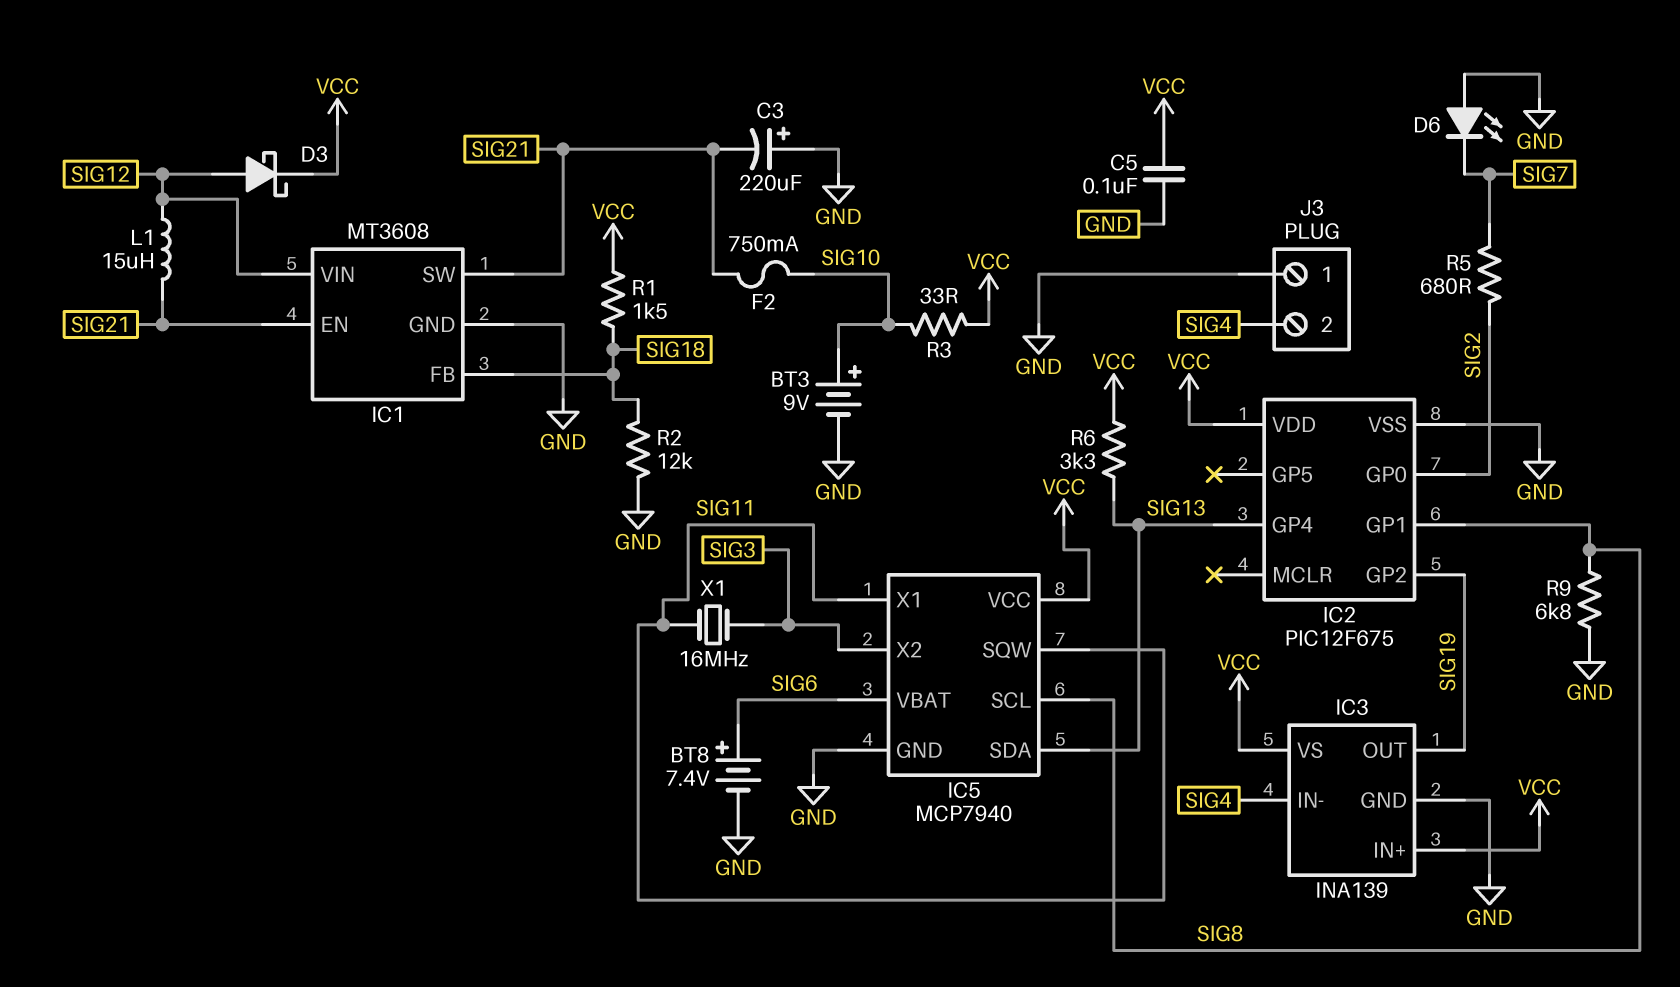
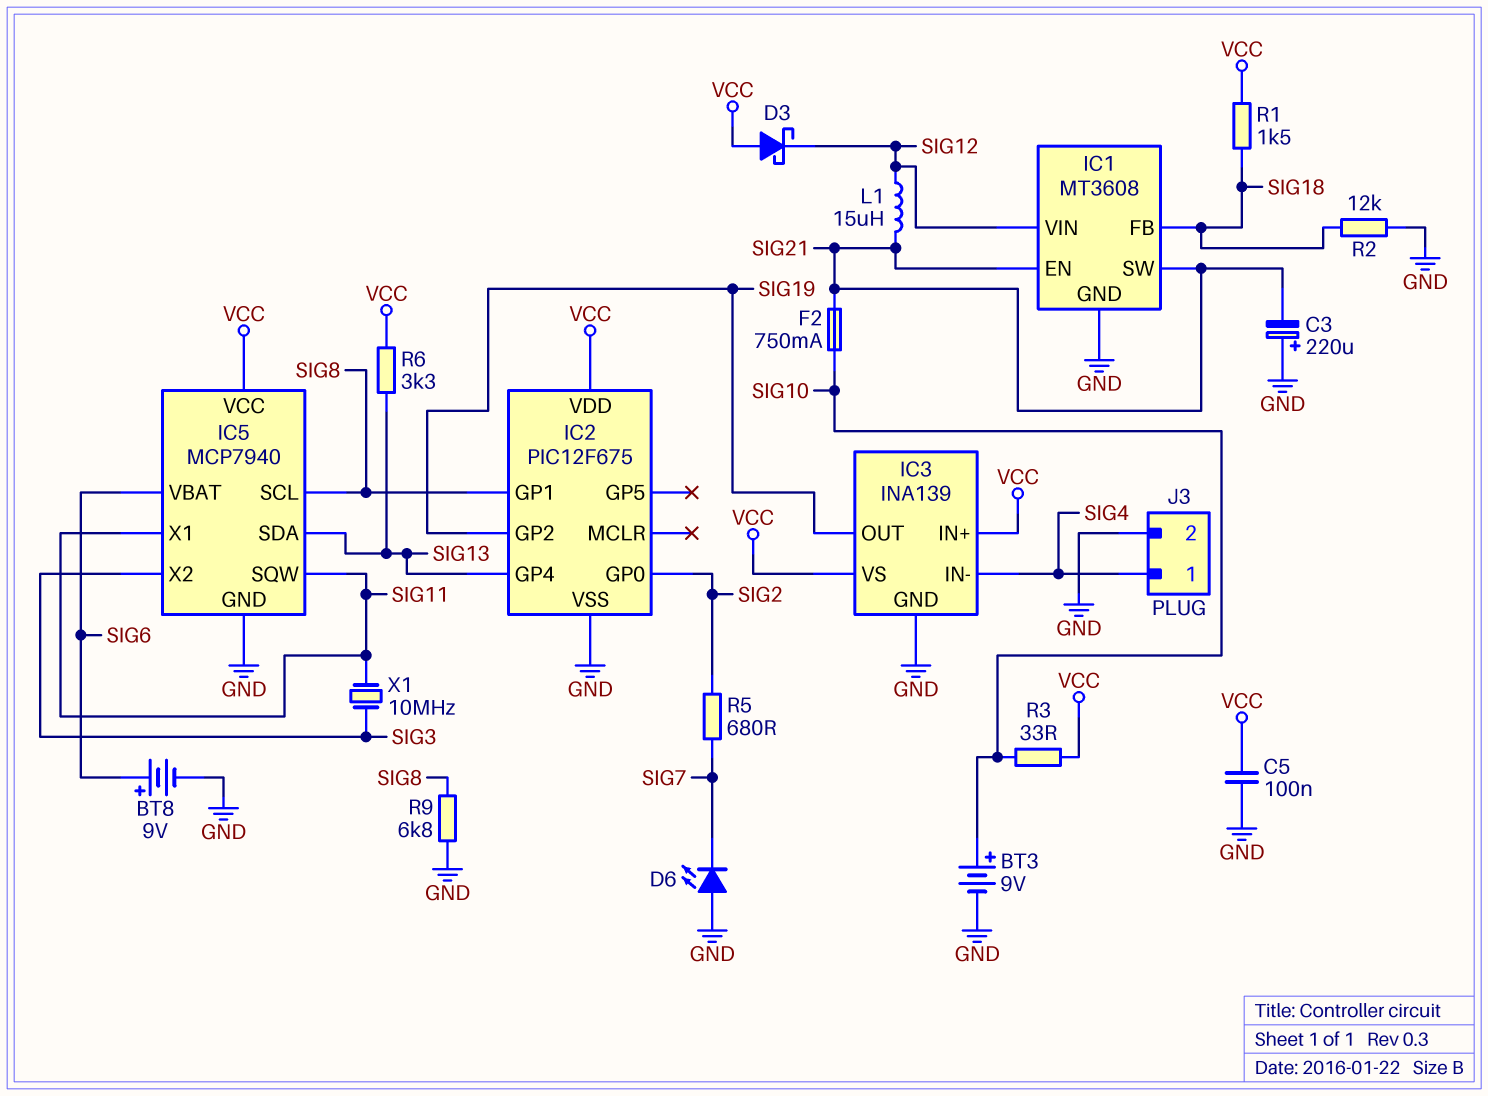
BT8: 7.4V (plus SIG6, minus GND) -> 9V (plus SIG6, minus GND)
D3: schottky (A SIG12, K VCC) -> schottky (A VCC, K SIG12)
J3 pin 1: GND -> SIG4
J3 pin 2: SIG4 -> GND
X1: 16MHz (SIG3, SIG11) -> 10MHz (SIG3, SIG11)

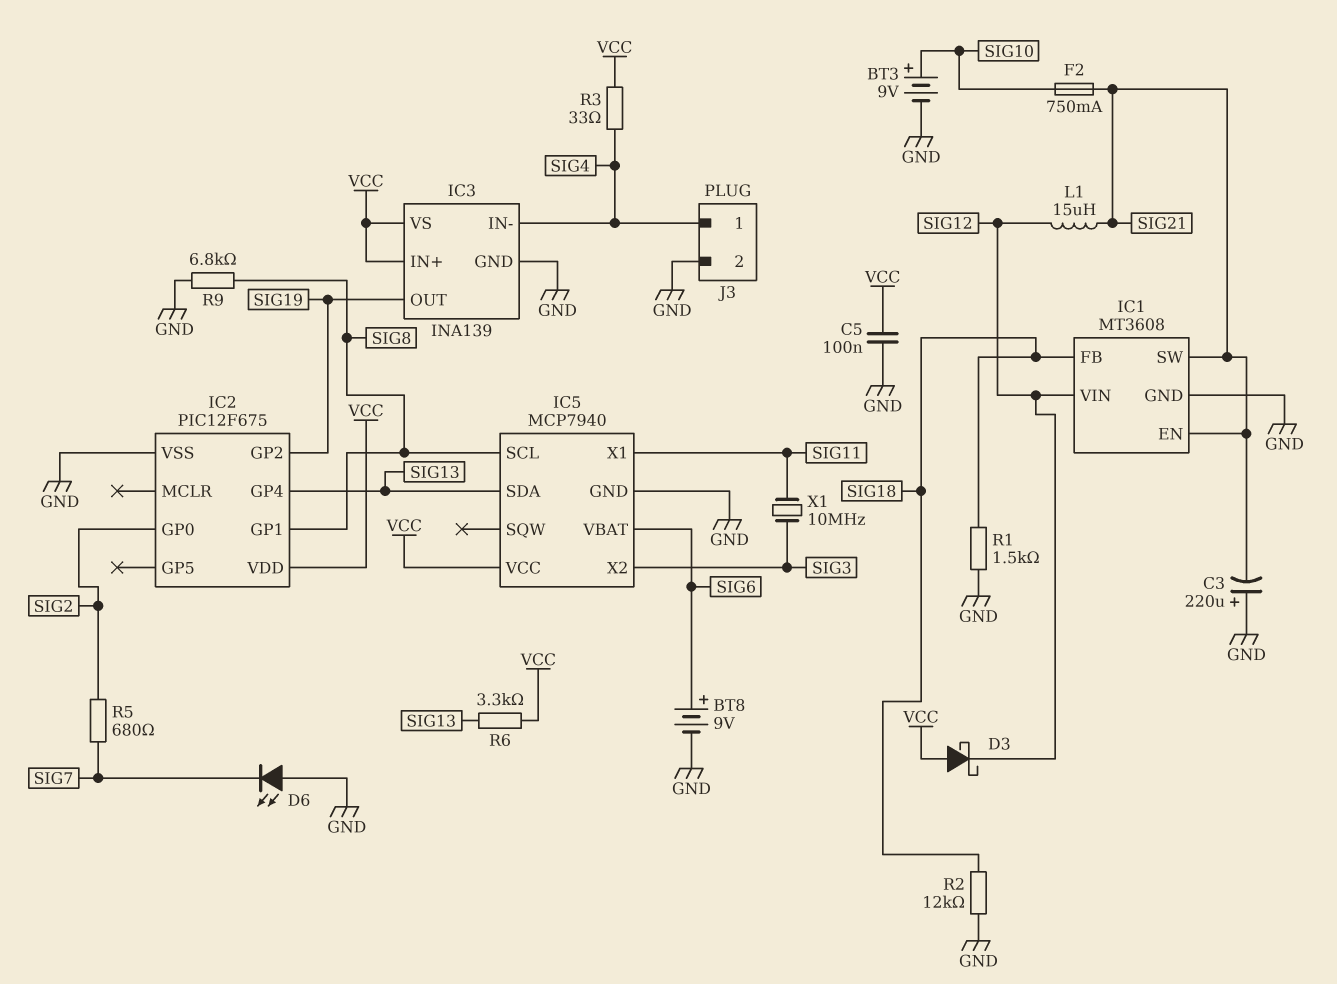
IC5 pin SQW: SIG11 -> none
R1: 1.5k (SIG18, VCC) -> 1.5k (GND, SIG18)
R3: 33 (SIG10, VCC) -> 33 (SIG4, VCC)

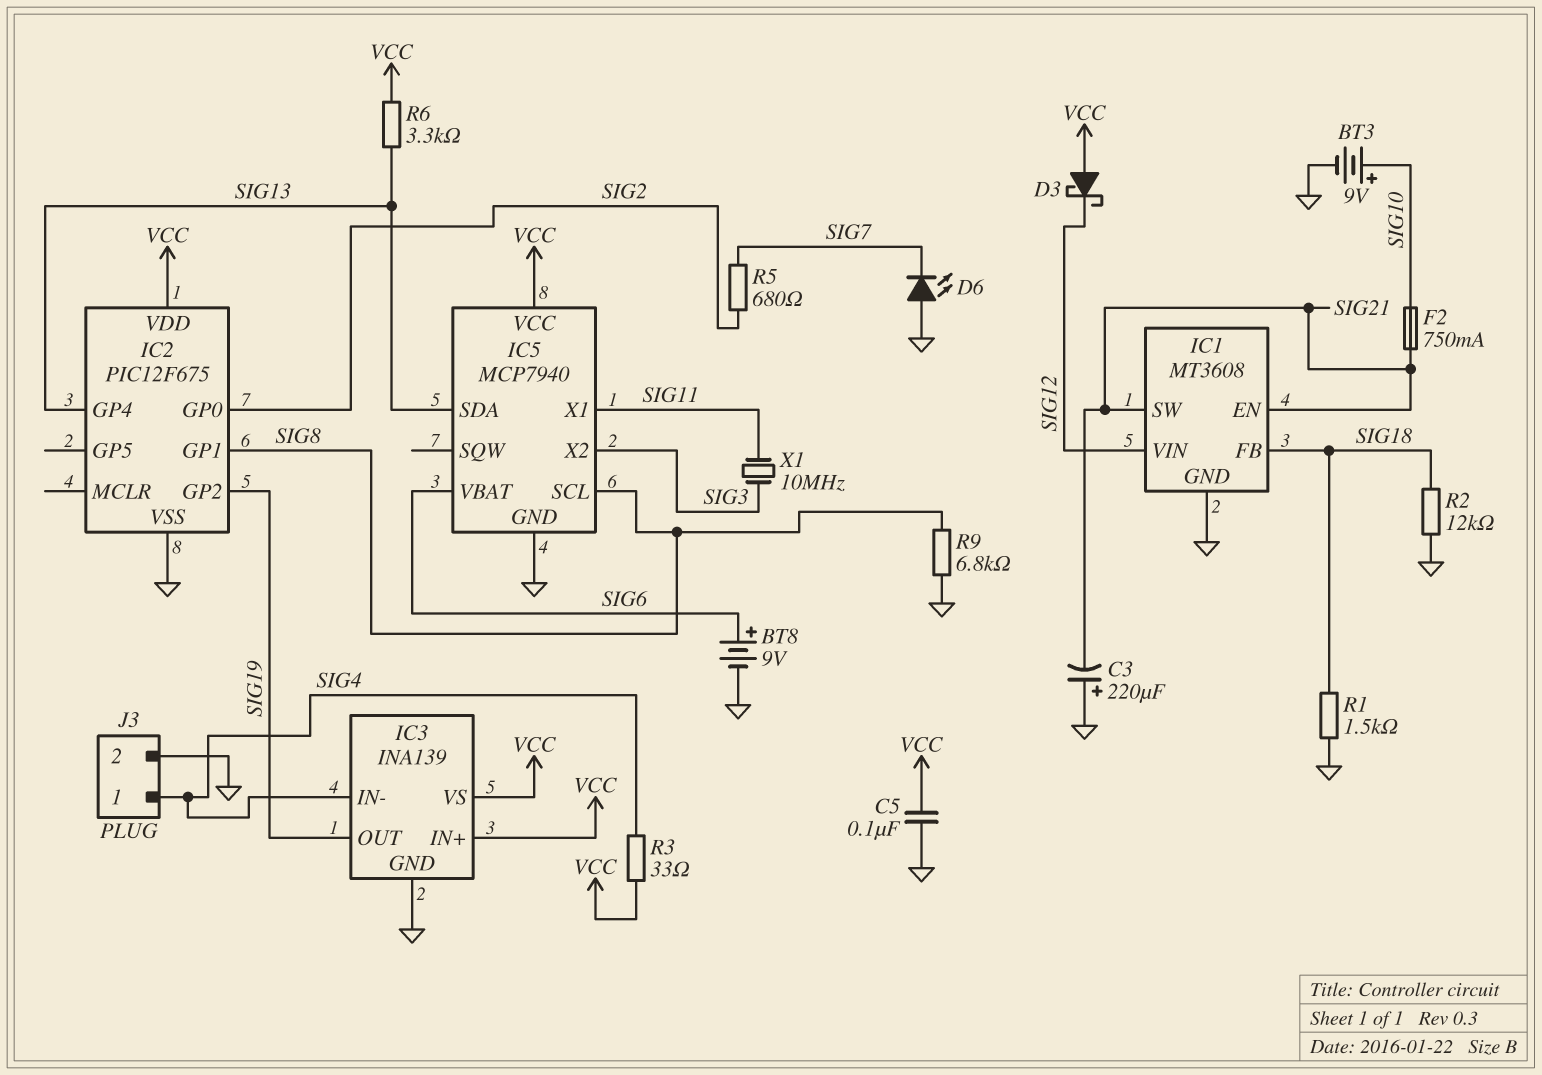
L1: 15uH (SIG12, SIG21) -> none

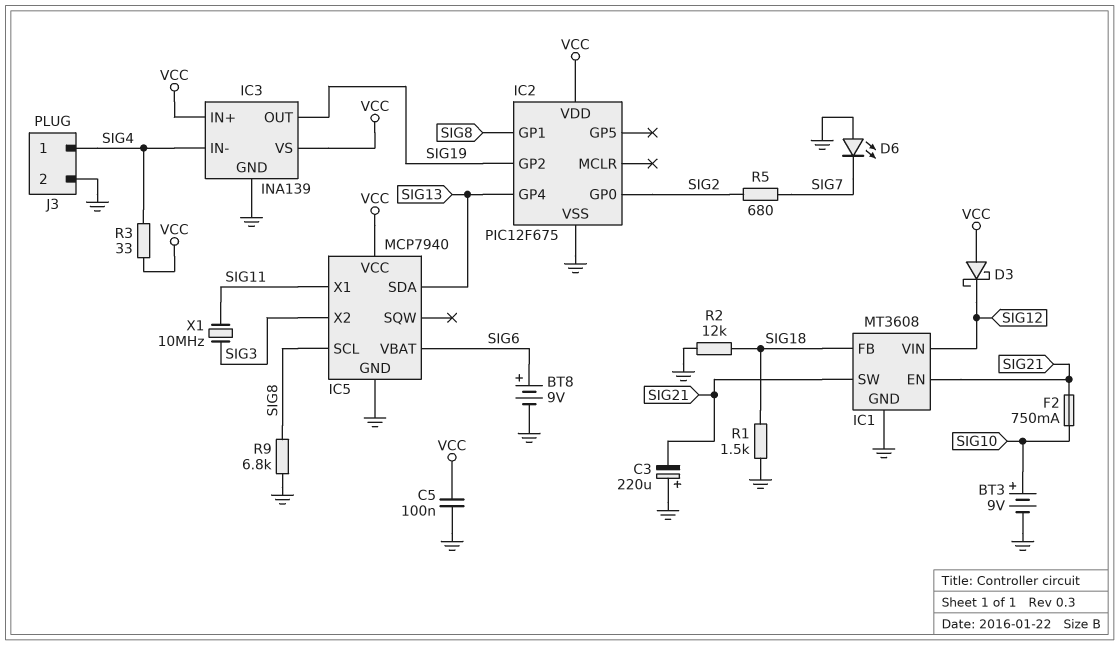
R6: 3.3k (SIG13, VCC) -> none

